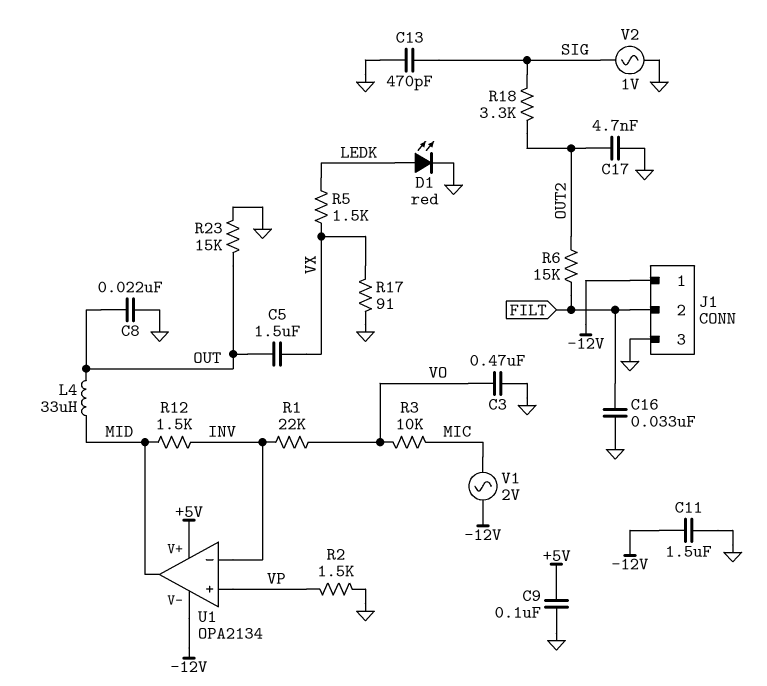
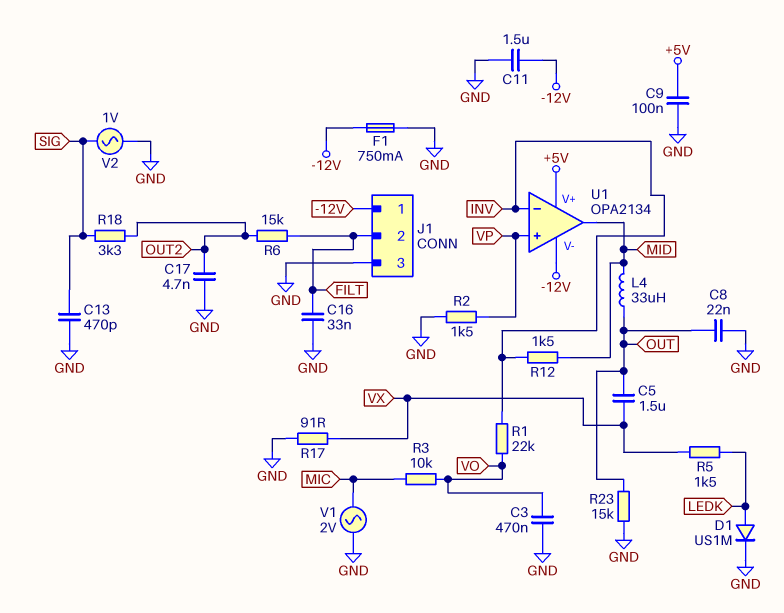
D1: LED red (A LEDK, K GND) -> diode US1M (A LEDK, K GND)
F1: none -> 750mA (-12V, GND)
V1: AC 2V (-12V, MIC) -> AC 2V (GND, MIC)

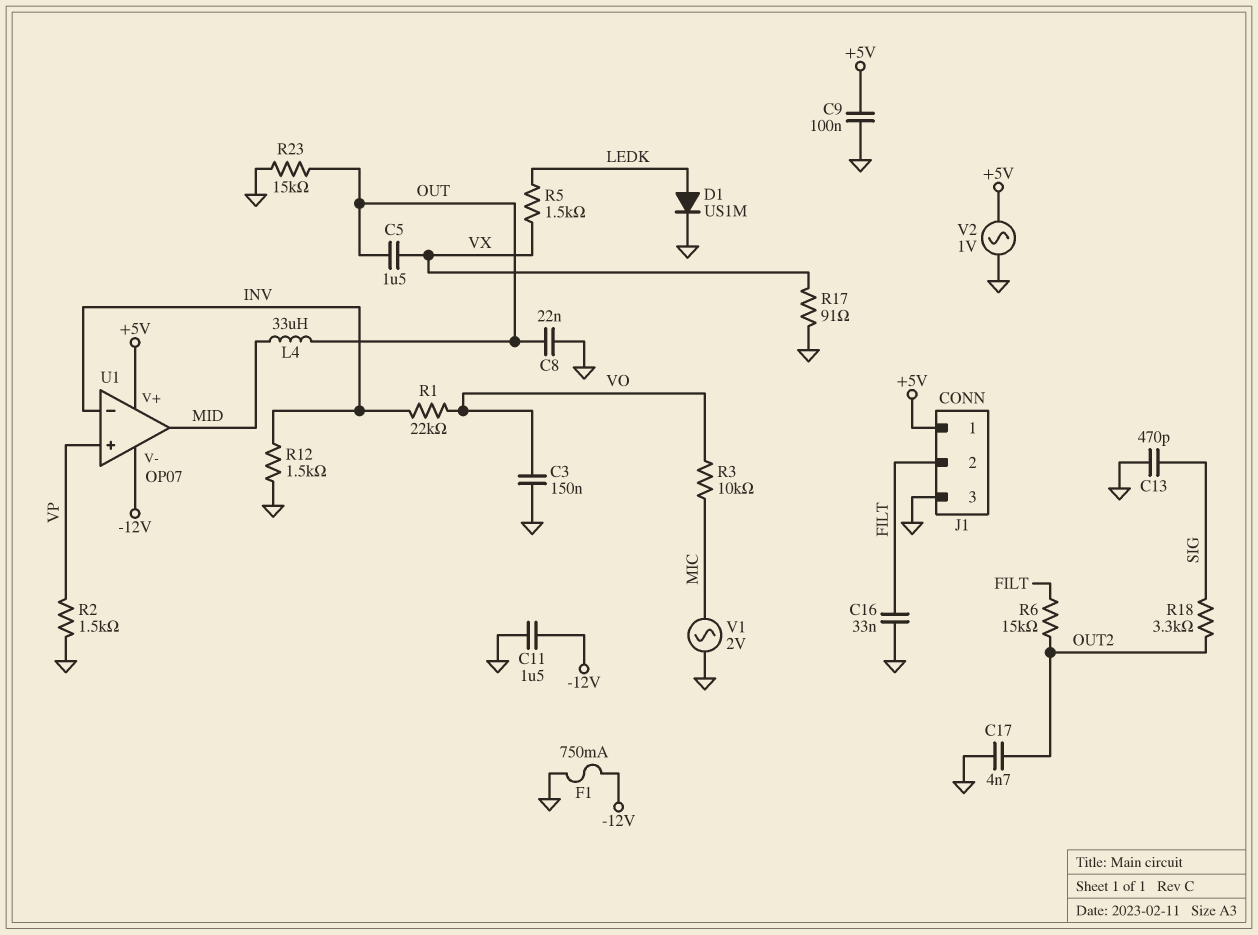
C3: 470nF (GND, VO) -> 150nF (GND, VO)
J1 pin 1: -12V -> +5V
R12: 1.5k (INV, MID) -> 1.5k (GND, INV)
U1: OPA2134 -> OP07
V2: AC 1V (GND, SIG) -> AC 1V (+5V, GND)

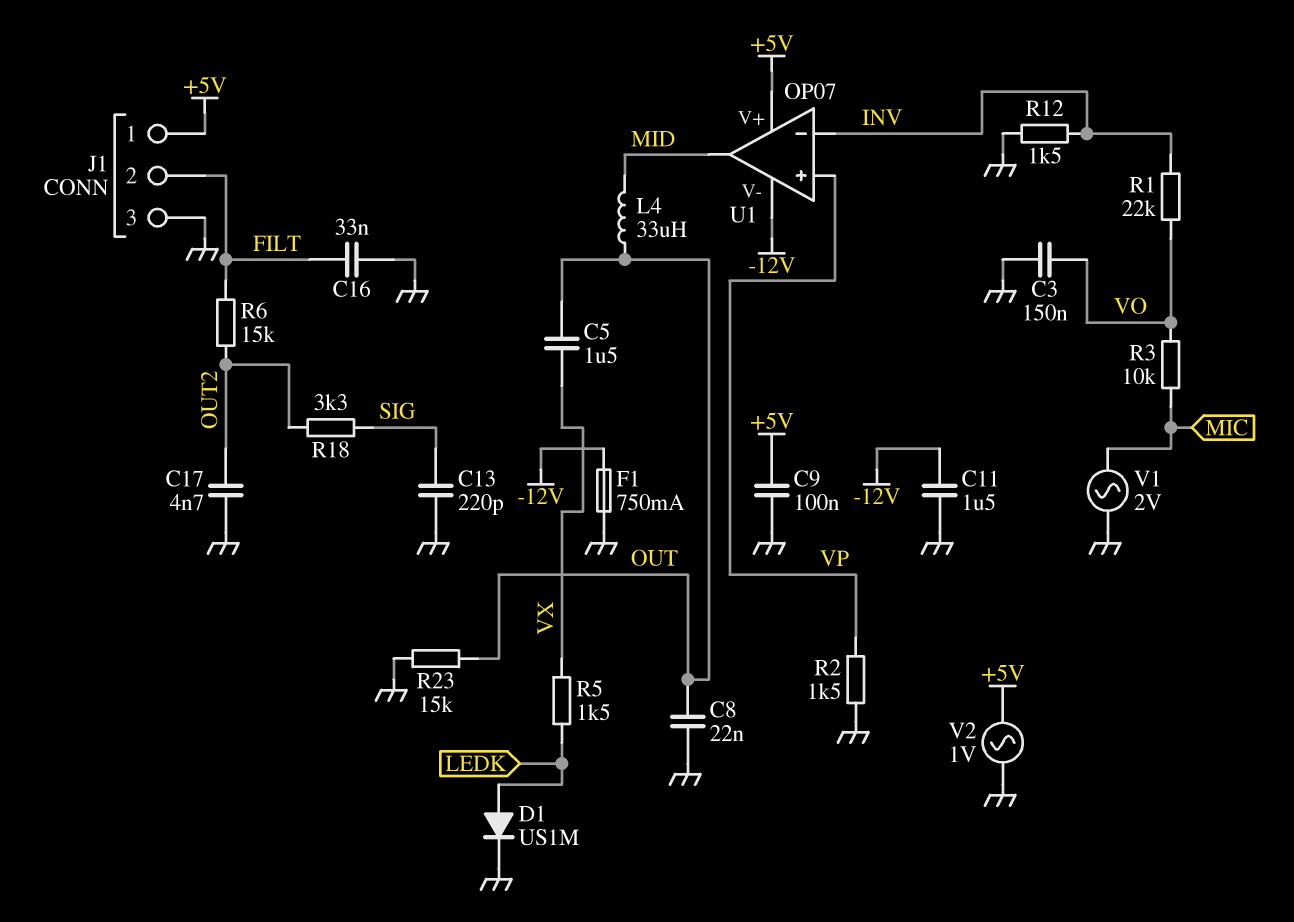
C13: 470pF (GND, SIG) -> 220pF (GND, SIG)
R17: 91 (GND, VX) -> none

